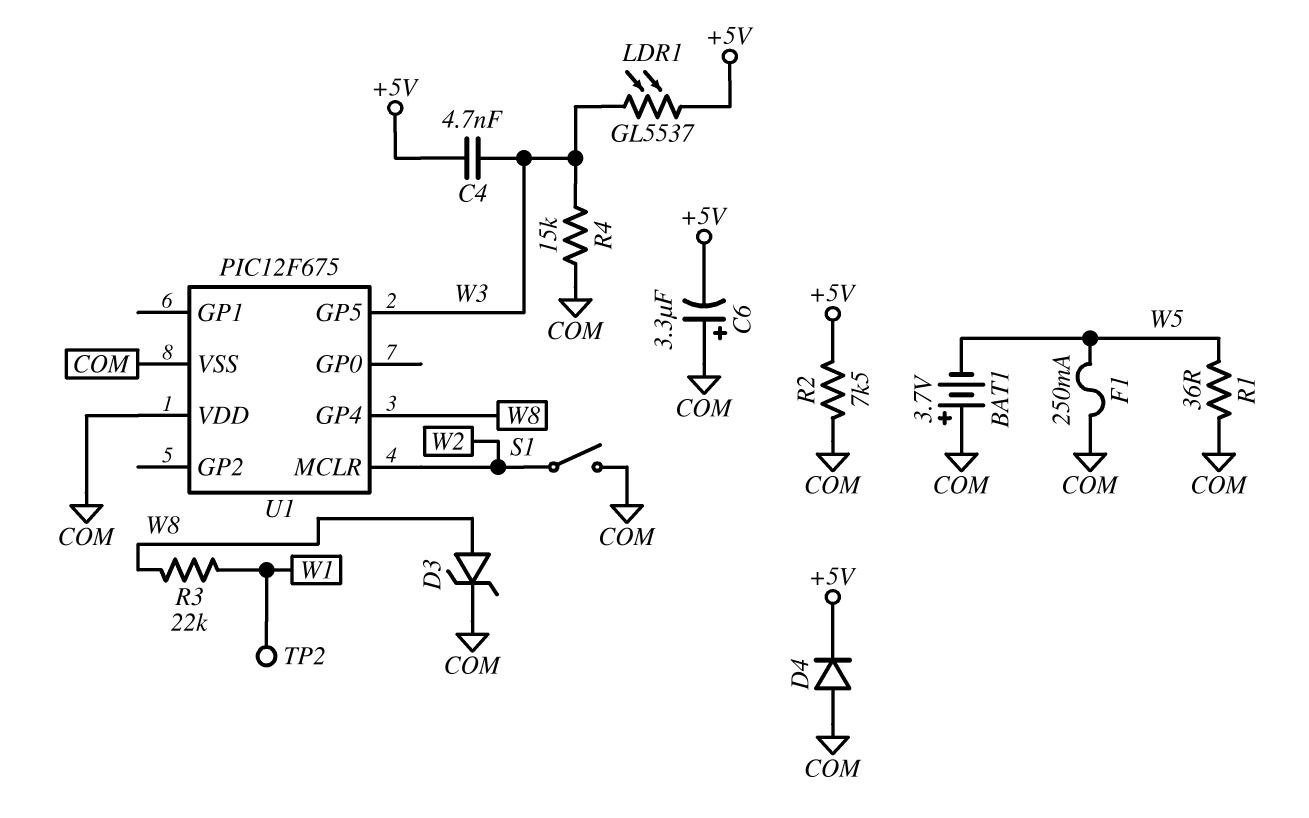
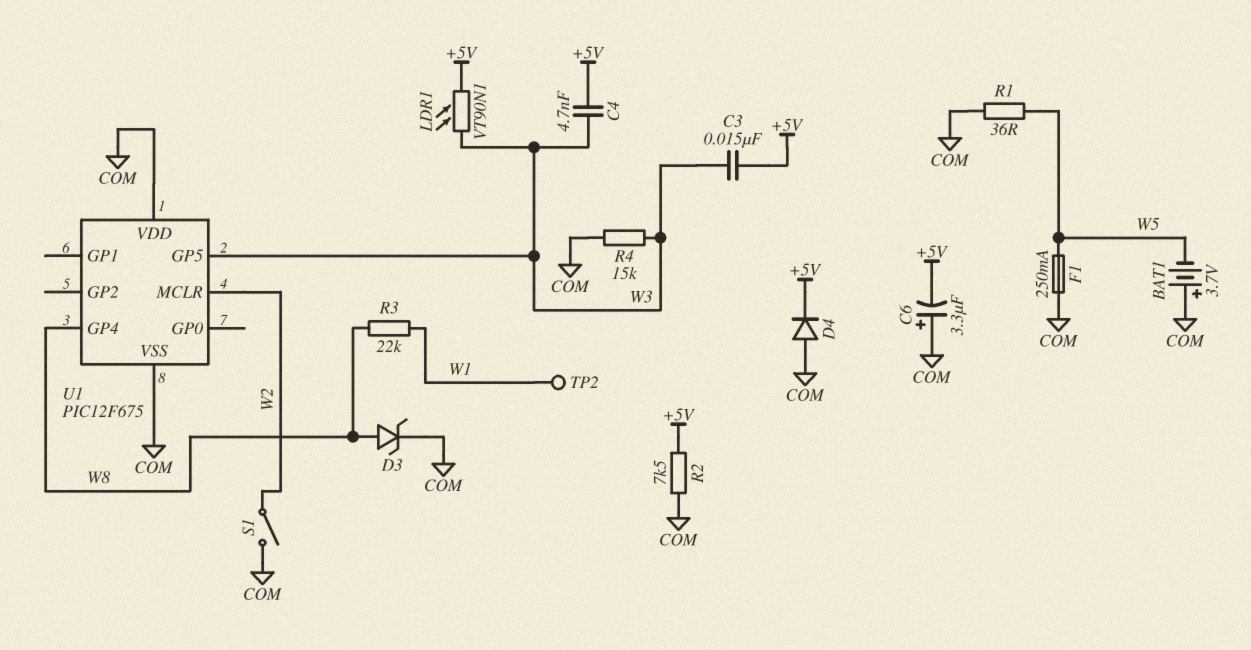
C3: none -> 15nF (+5V, W3)
LDR1: GL5537 (+5V, W3) -> VT90N1 (+5V, W3)

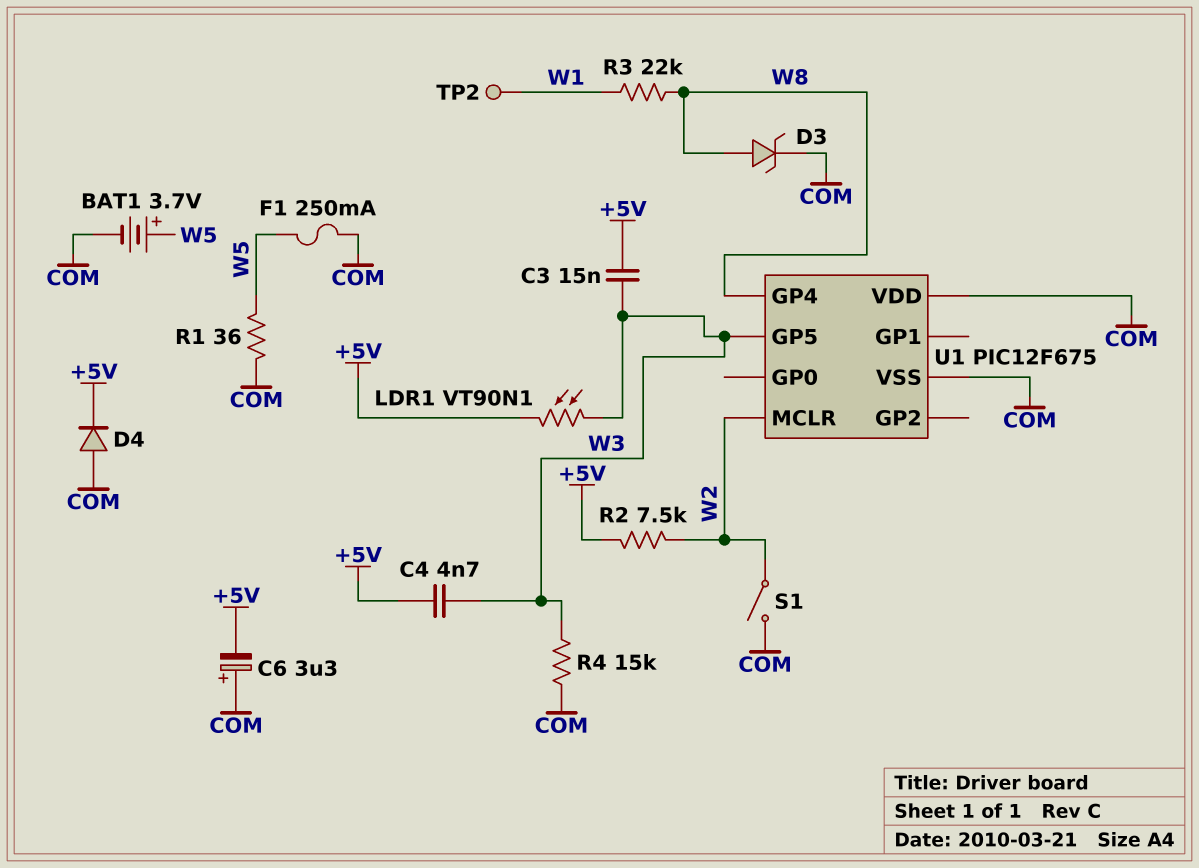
BAT1: 3.7V (plus COM, minus W5) -> 3.7V (plus W5, minus COM)
R2: 7.5k (+5V, COM) -> 7.5k (+5V, W2)

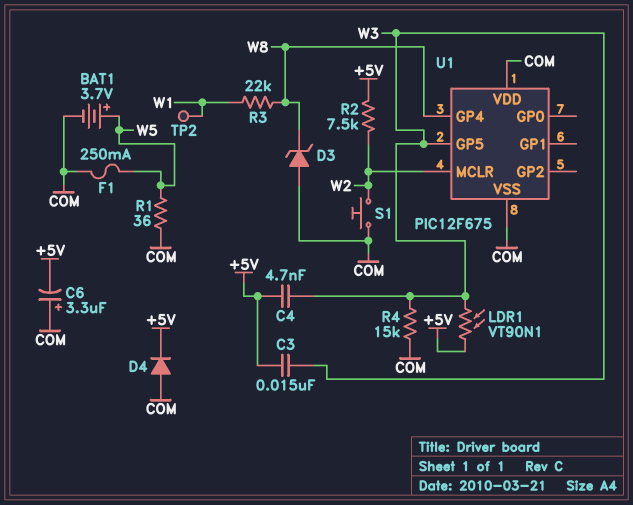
D3: zener (A W8, K COM) -> zener (A COM, K W8)
S1: switch (COM, W2) -> button (COM, W2)

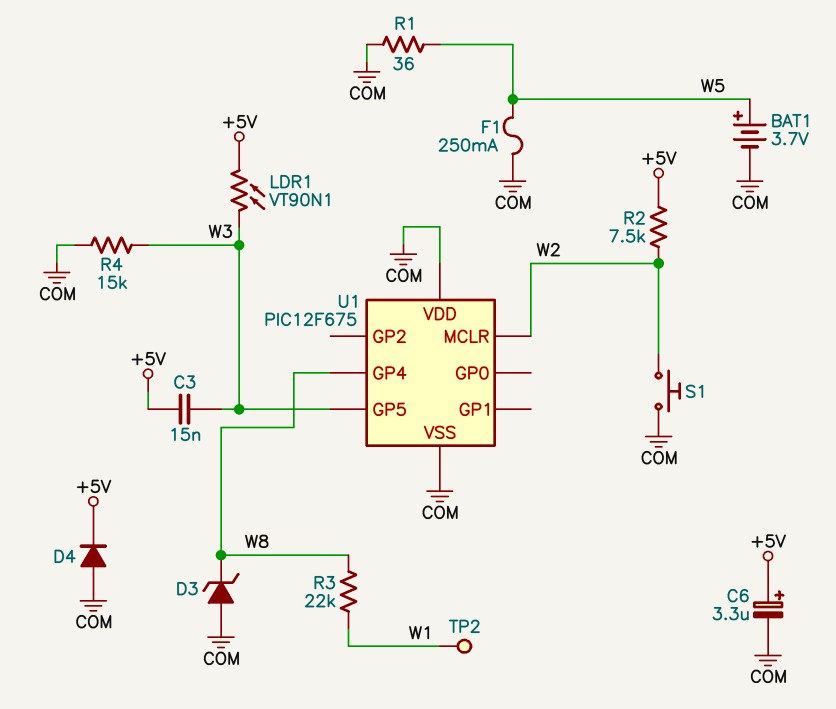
C4: 4.7nF (+5V, W3) -> none
C6: 3.3uF (plus COM, minus +5V) -> 3.3uF (plus +5V, minus COM)

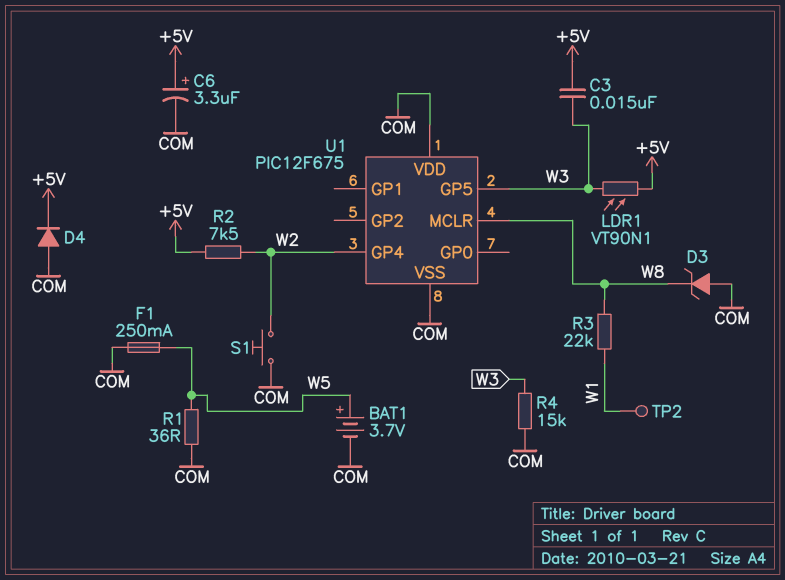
U1 pin GP4: W8 -> W2
U1 pin MCLR: W2 -> W8

